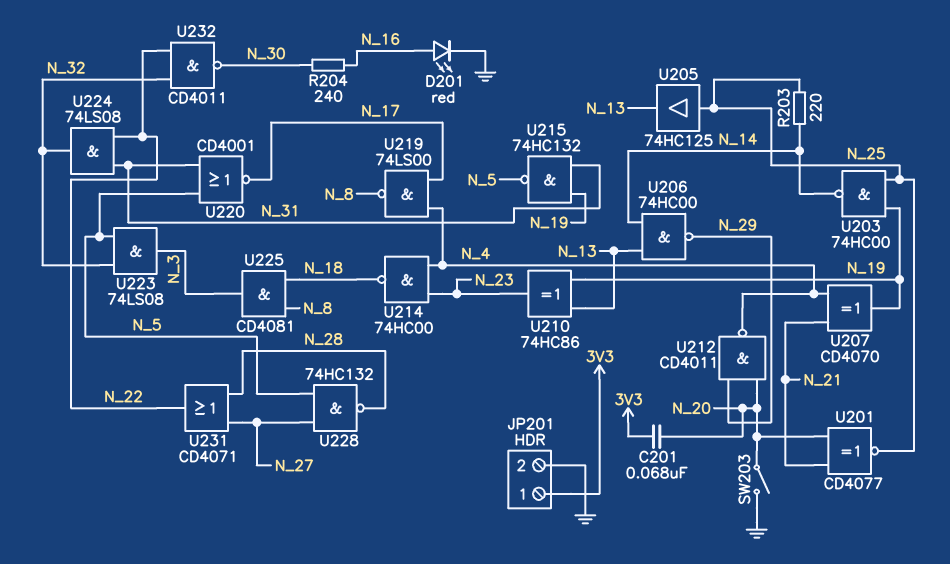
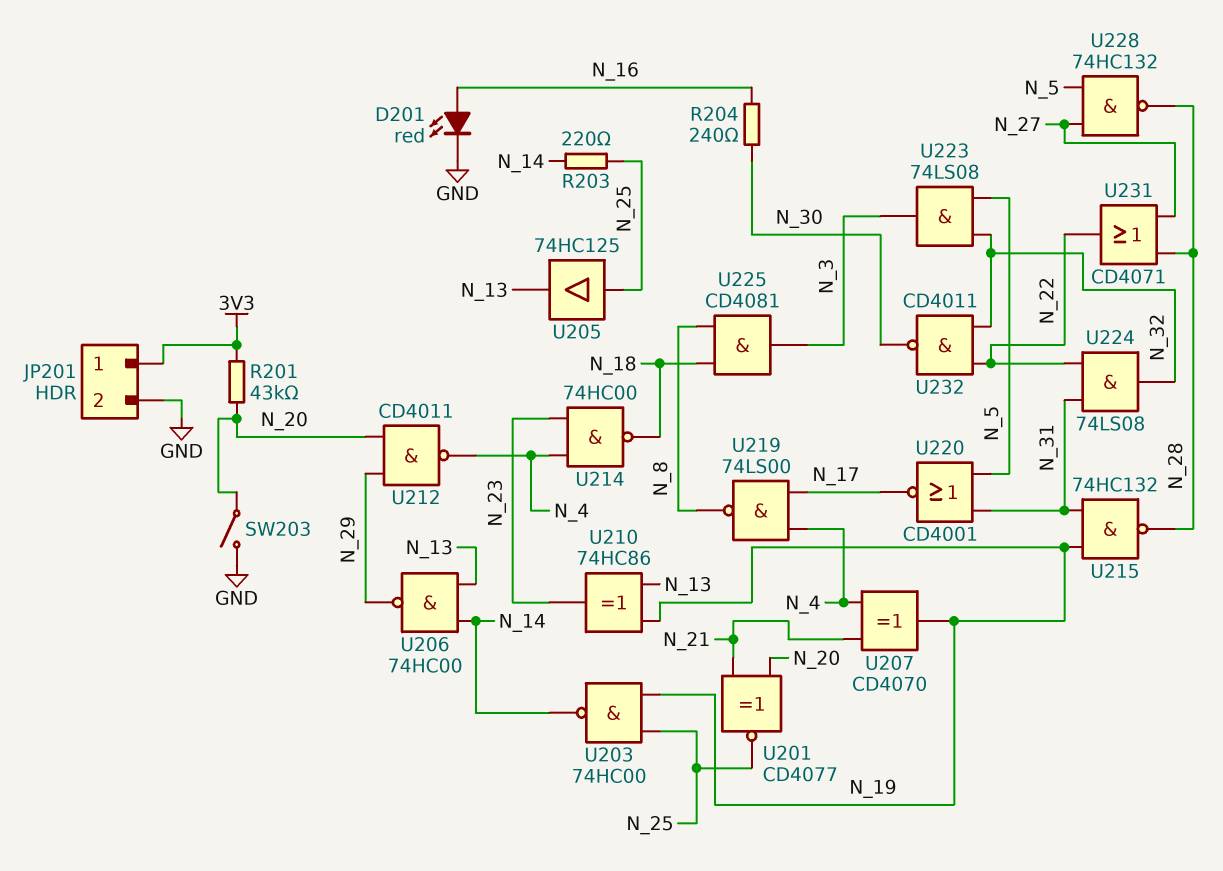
C201: 68nF (3V3, N_20) -> none
R201: none -> 43k (3V3, N_20)
U215: NAND 74HC132 (in N_19, in N_31, out N_5) -> NAND 74HC132 (in N_19, in N_31, out N_28)

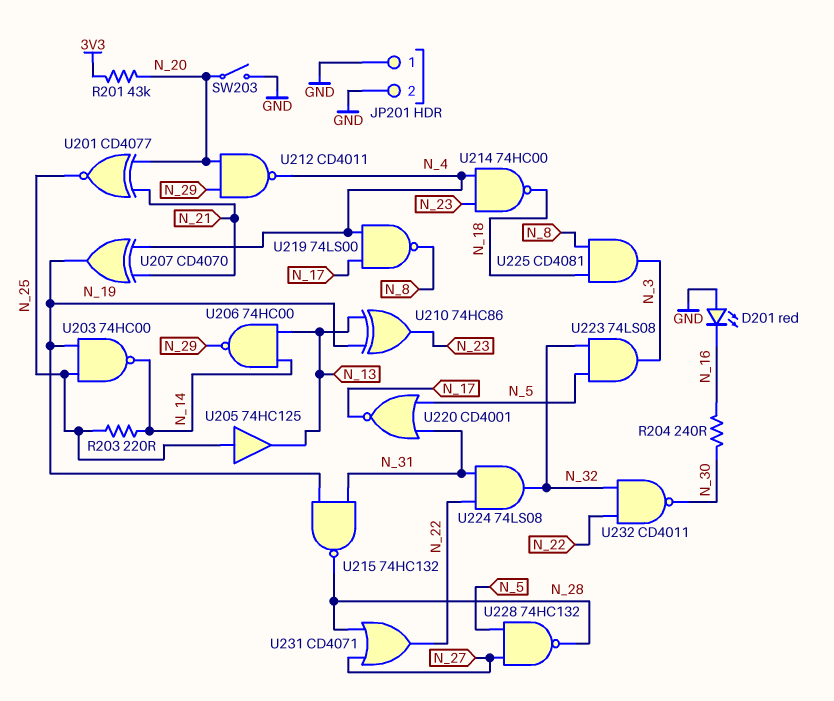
D201: LED red (A N_16, K GND) -> LED red (A GND, K N_16)
JP201 pin 1: 3V3 -> GND

